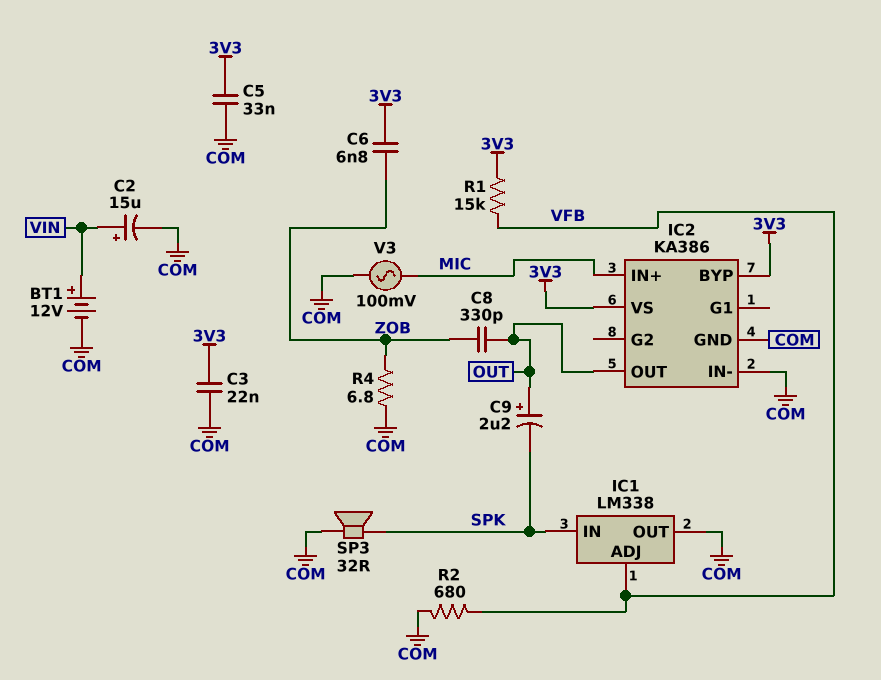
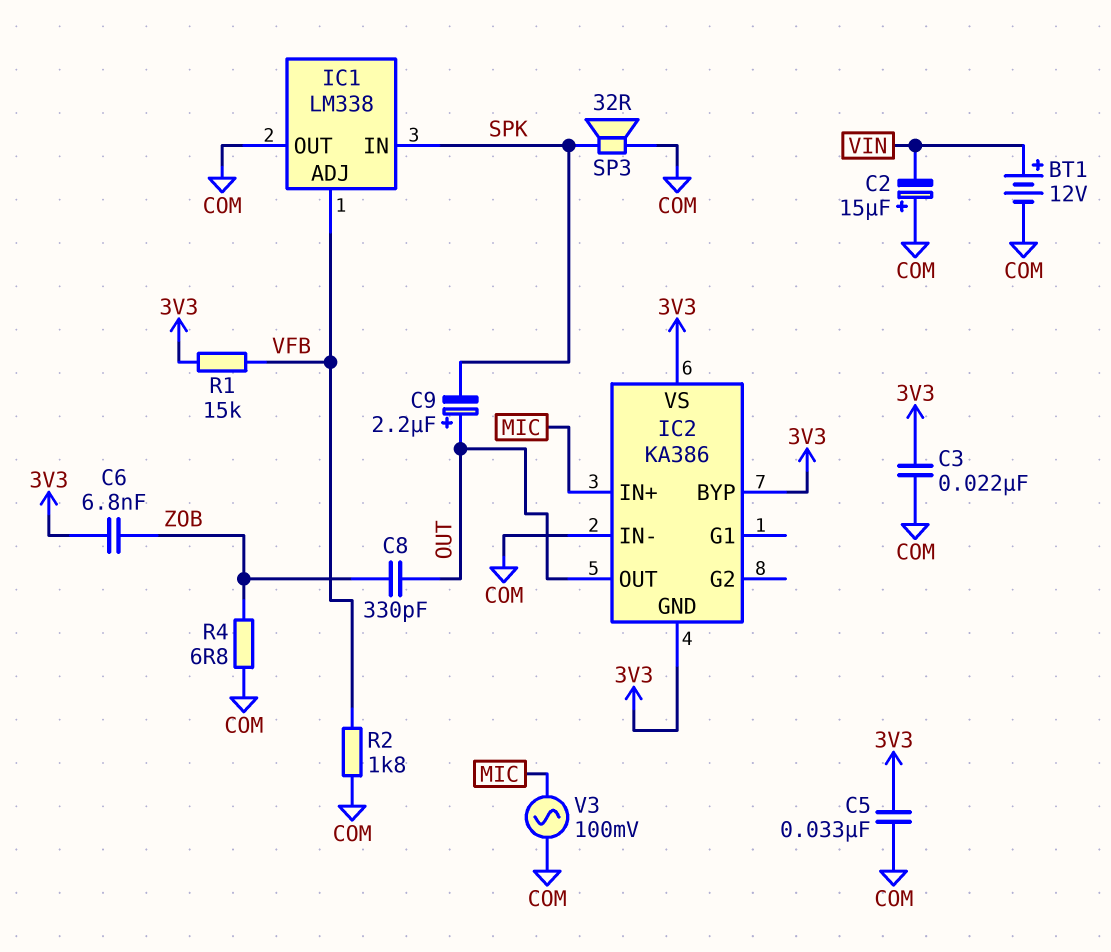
C2: 15uF (plus VIN, minus COM) -> 15uF (plus COM, minus VIN)
IC2 pin GND: COM -> 3V3
R2: 680 (COM, VFB) -> 1.8k (COM, VFB)

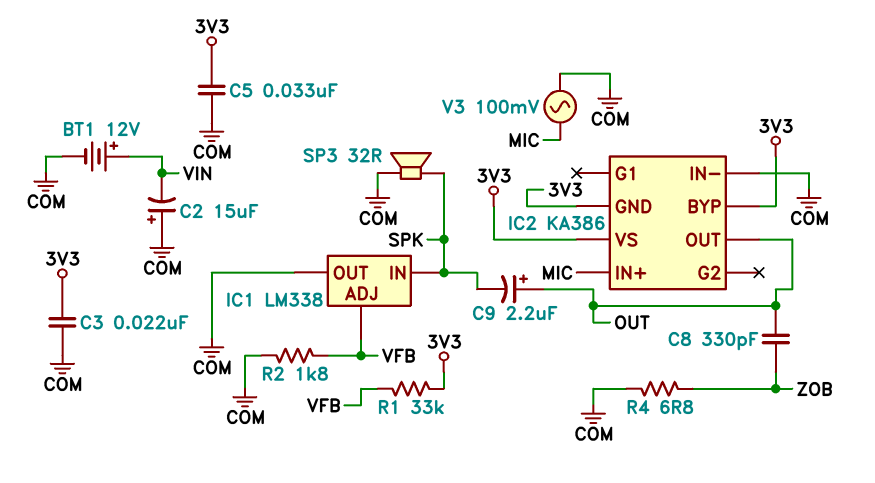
C6: 6.8nF (3V3, ZOB) -> none
R1: 15k (3V3, VFB) -> 33k (3V3, VFB)

